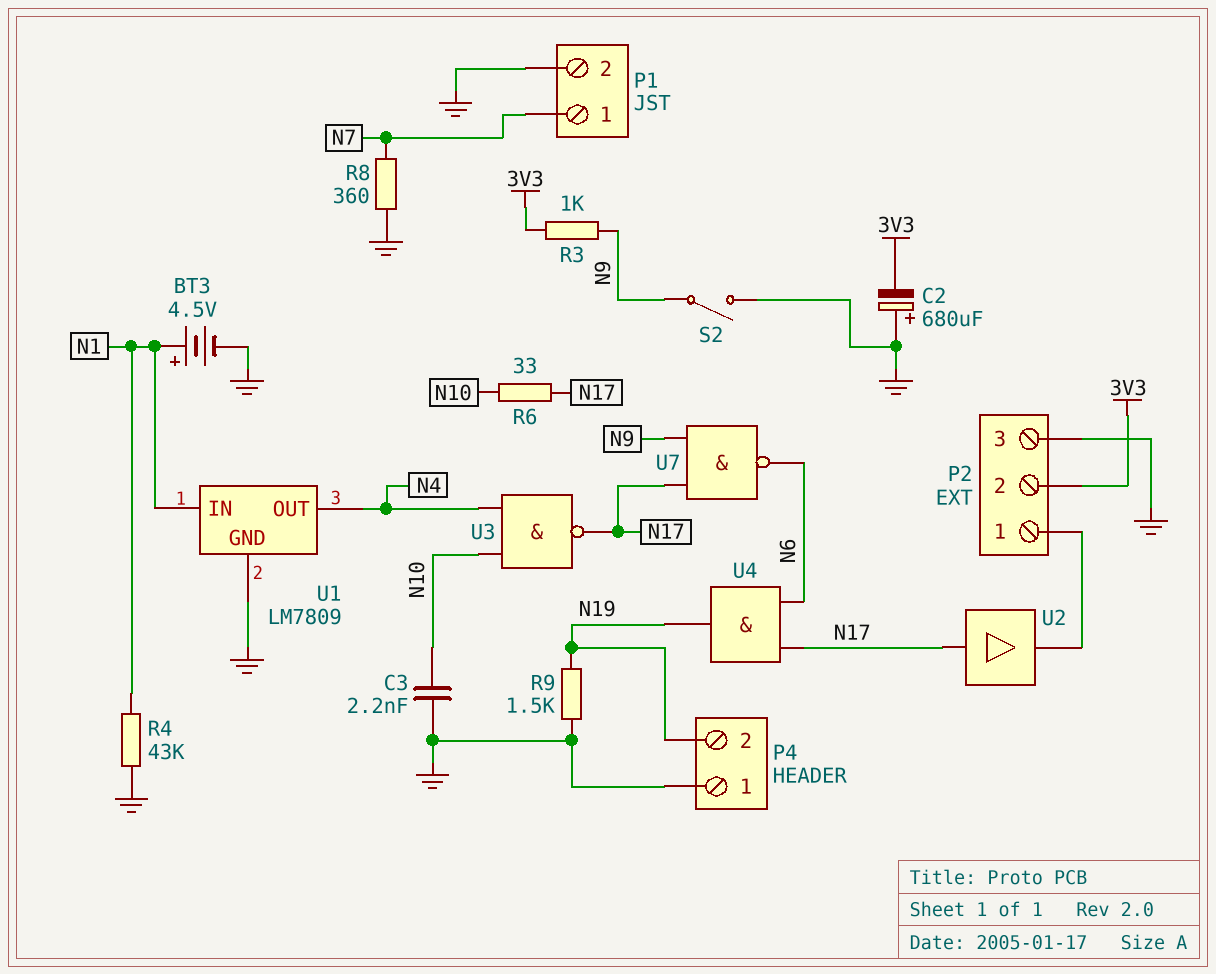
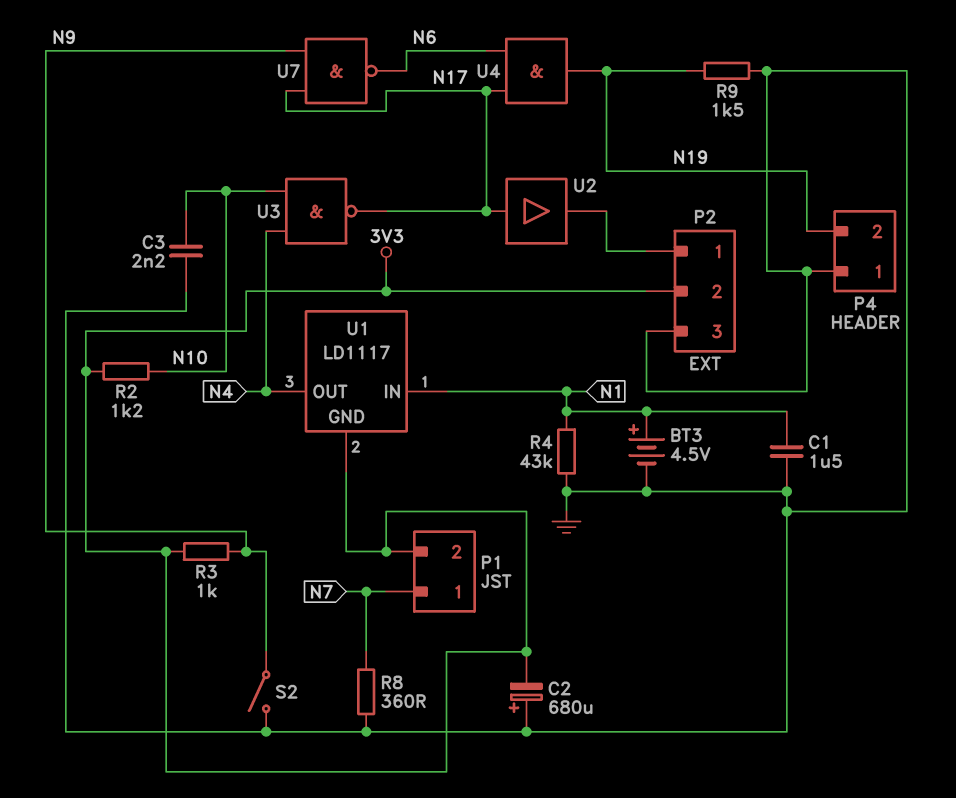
C1: none -> 1.5uF (GND, N1)
P1 pin 2: GND -> 3V3
R2: none -> 1.2k (3V3, N10)
R6: 33 (N10, N17) -> none
U1: LM7809 -> LD1117
U1 pin GND: GND -> 3V3

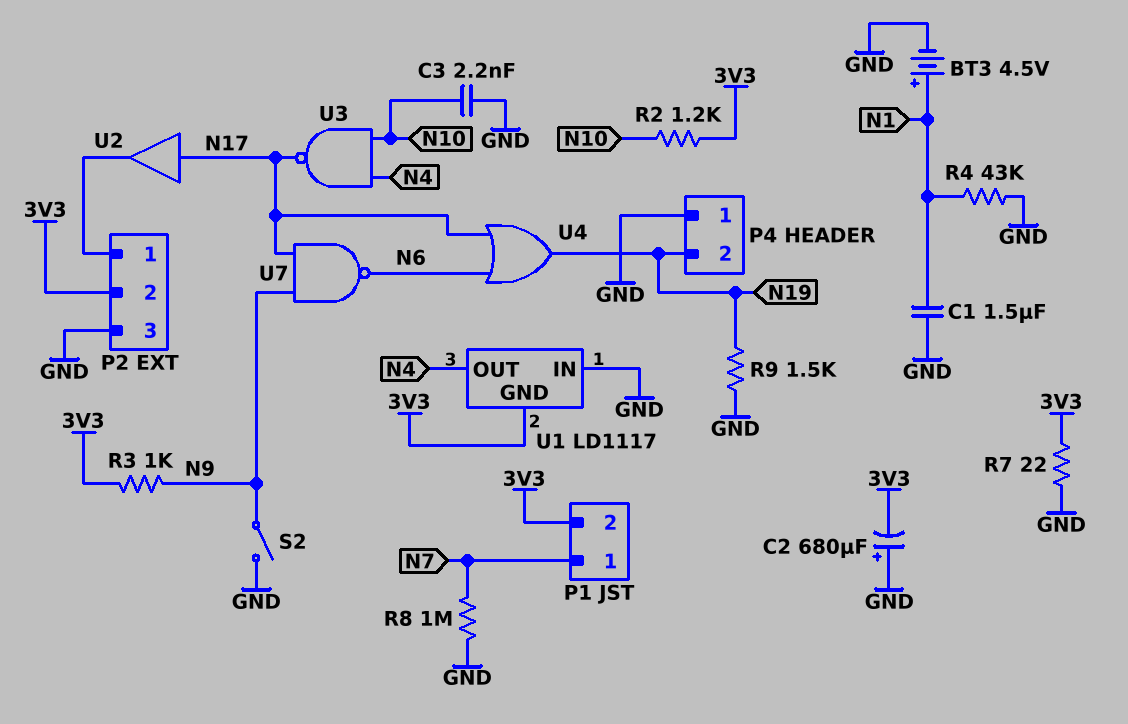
R7: none -> 22 (3V3, GND)
R8: 360 (GND, N7) -> 1M (GND, N7)
U1 pin IN: N1 -> GND
U4: AND (in N6, in N17, out N19) -> OR (in N6, in N17, out N19)

